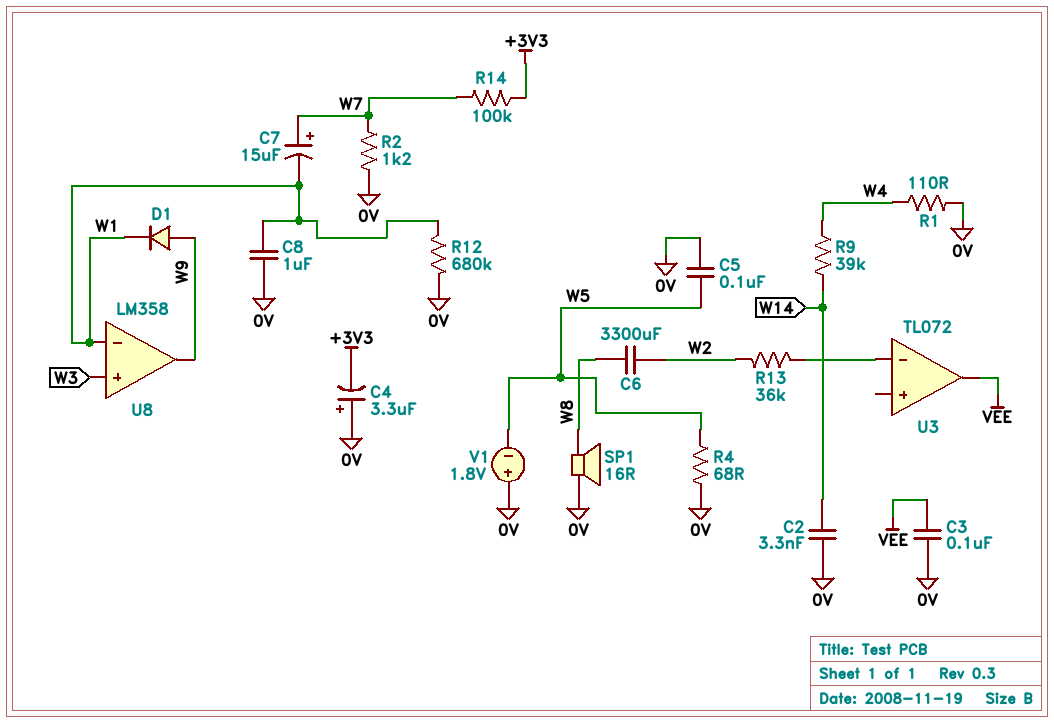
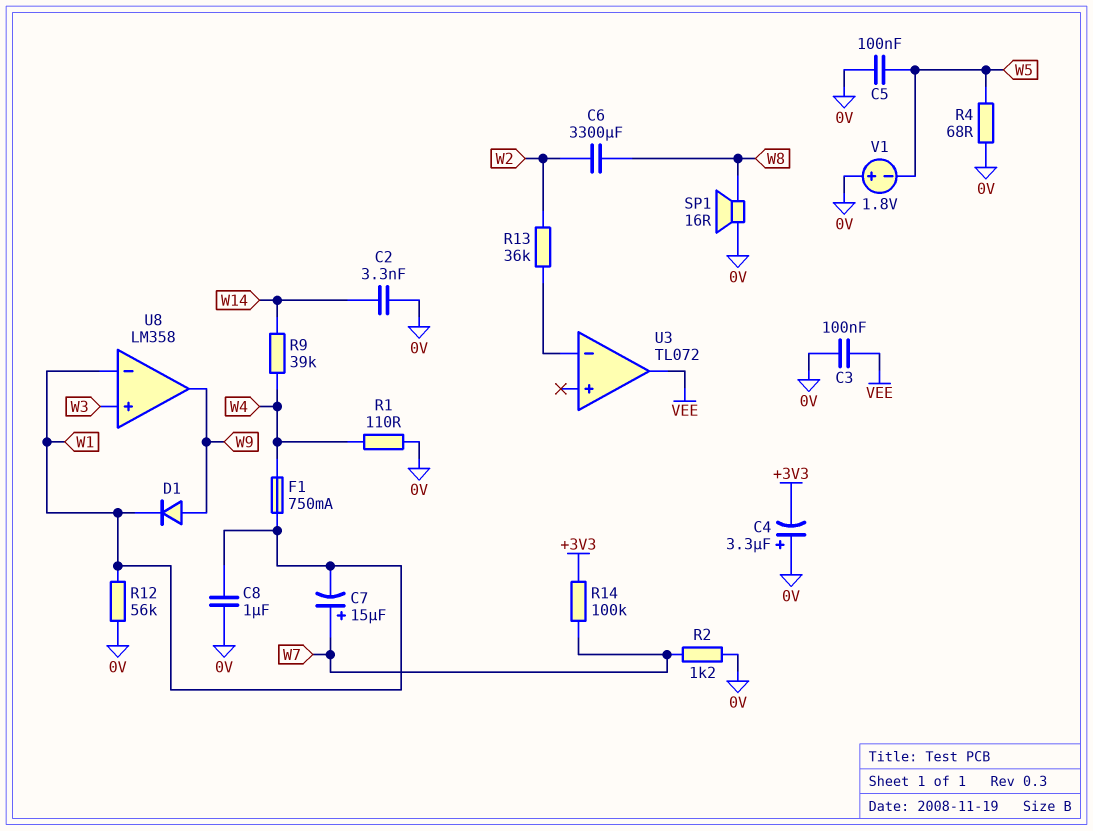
F1: none -> 750mA (W1, W4)
R12: 680k (0V, W1) -> 56k (0V, W1)

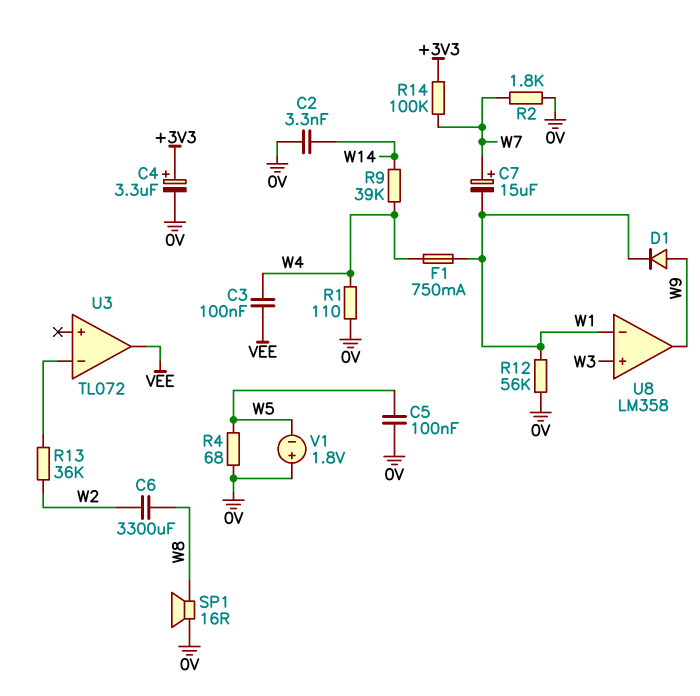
C3: 100nF (0V, VEE) -> 100nF (VEE, W4)
C4: 3.3uF (plus 0V, minus +3V3) -> 3.3uF (plus +3V3, minus 0V)
C8: 1uF (0V, W1) -> none
R2: 1.2k (0V, W7) -> 1.8k (0V, W7)

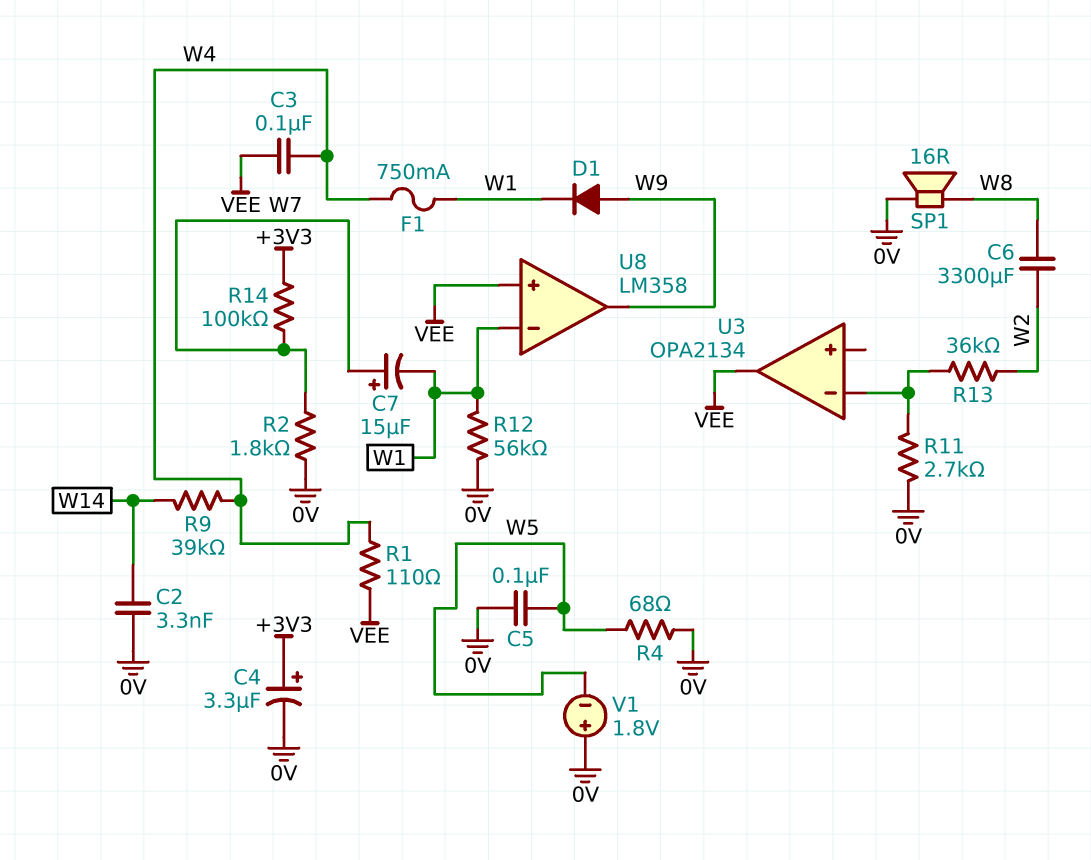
R1: 110 (0V, W4) -> 110 (VEE, W4)
R11: none -> 2.7k (0V, U3/in-)
U3: TL072 -> OPA2134
U8 pin in+: W3 -> VEE

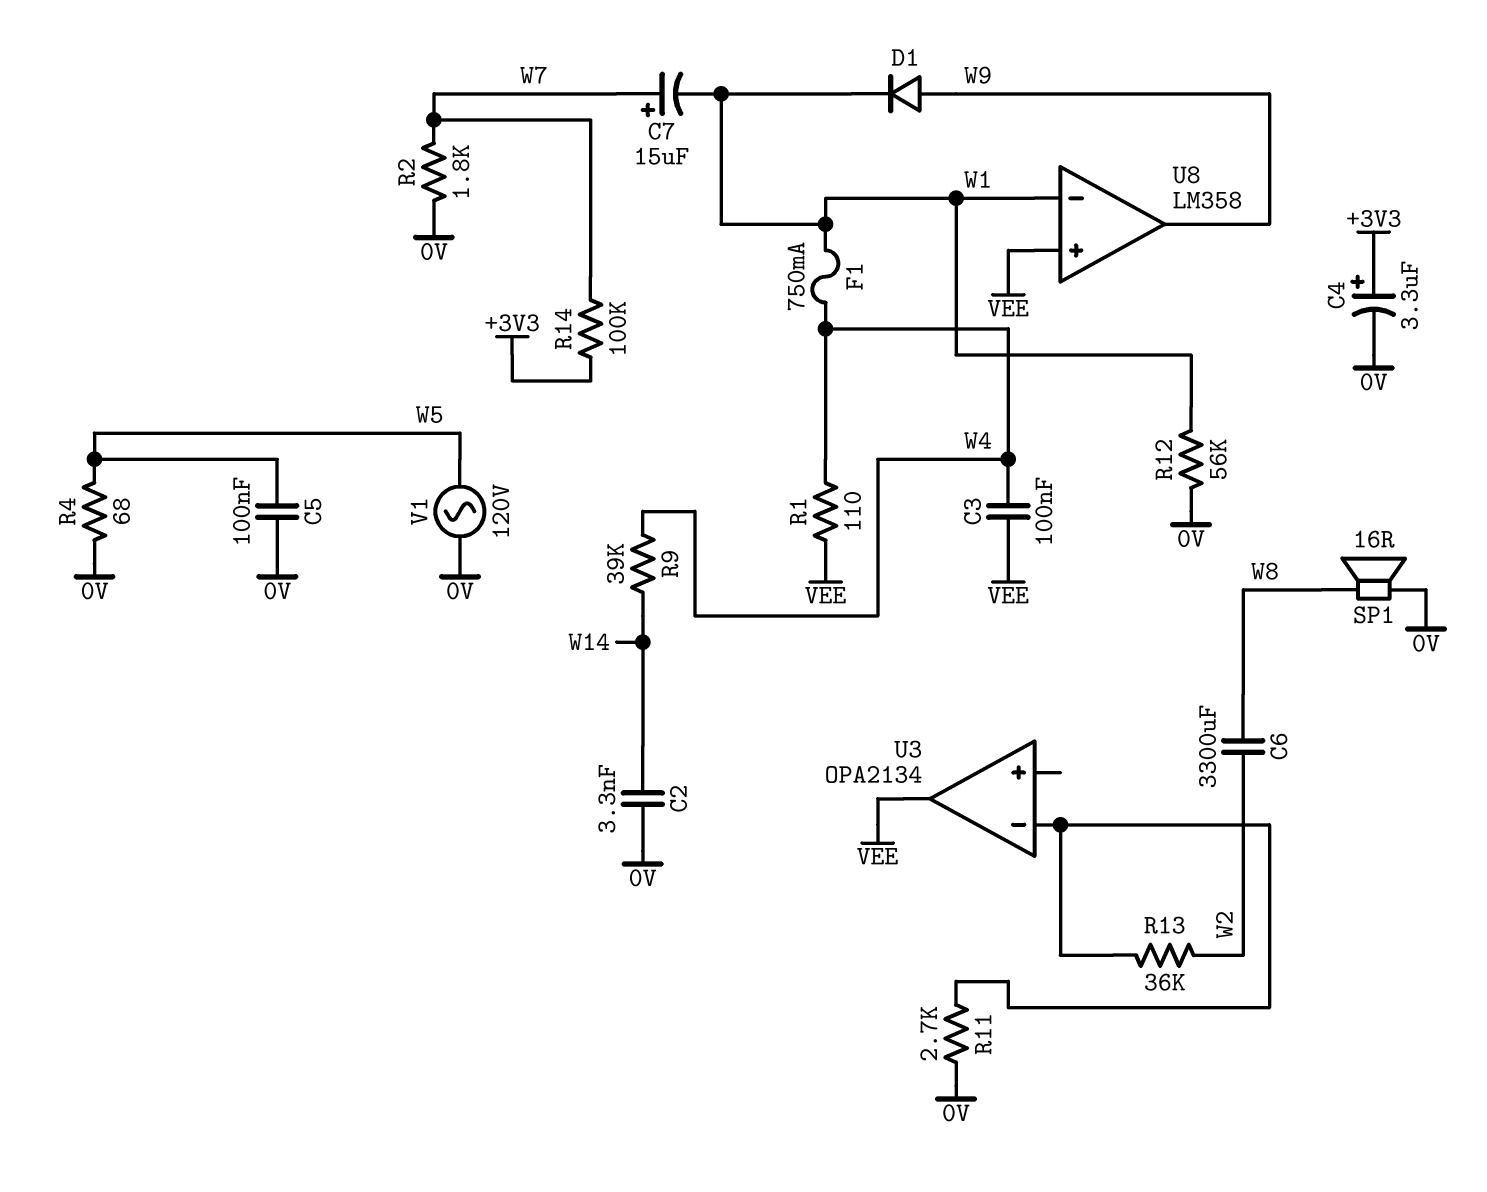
V1: 1.8V (plus 0V, minus W5) -> AC 120V (0V, W5)

